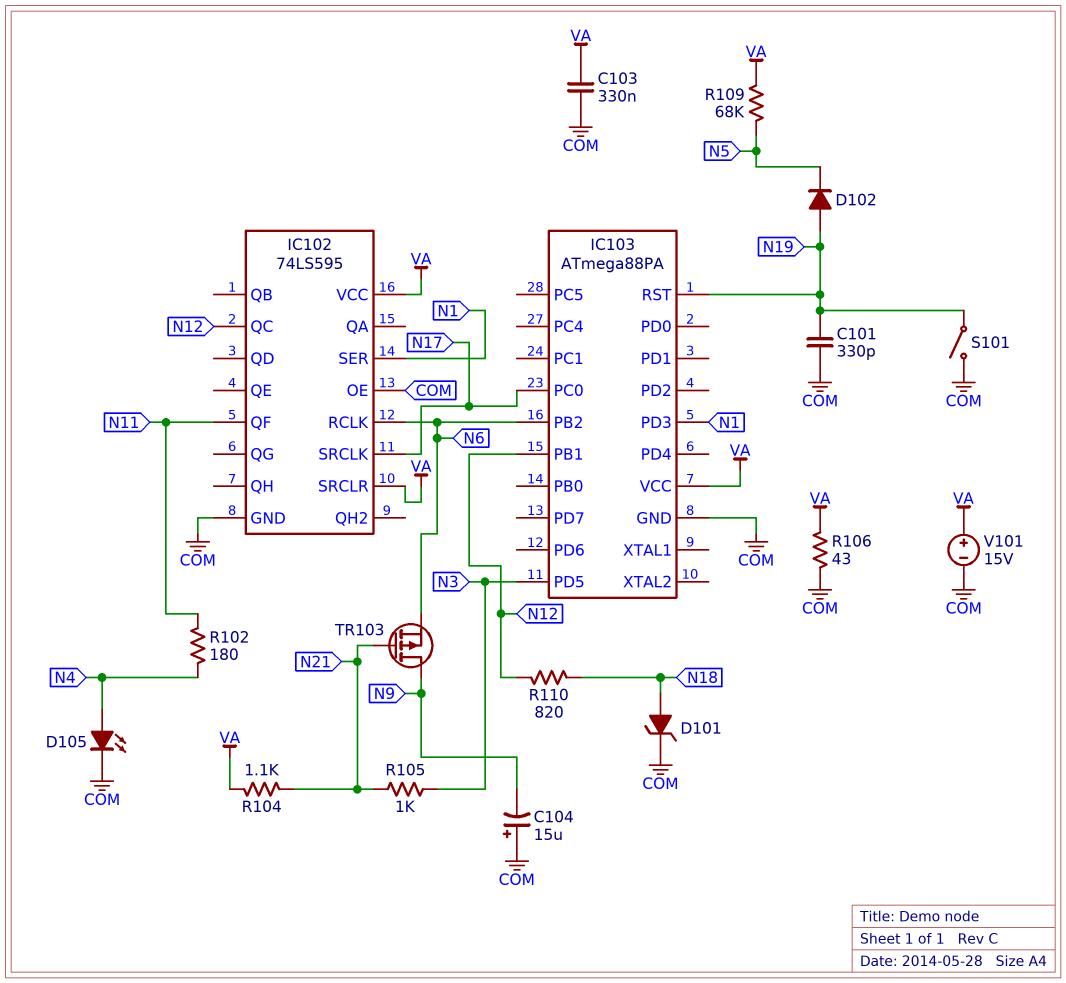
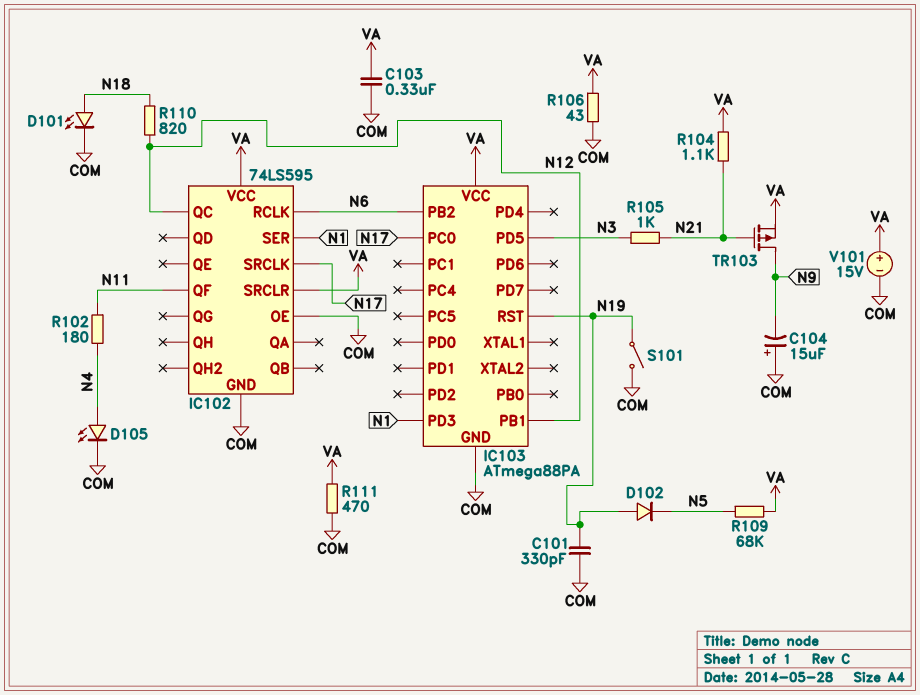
D101: zener (A N18, K COM) -> LED (A N18, K COM)
R111: none -> 470 (COM, VA)
TR103: PMOS (G N21, D N9, S N6) -> PMOS (G N21, D N9, S VA)

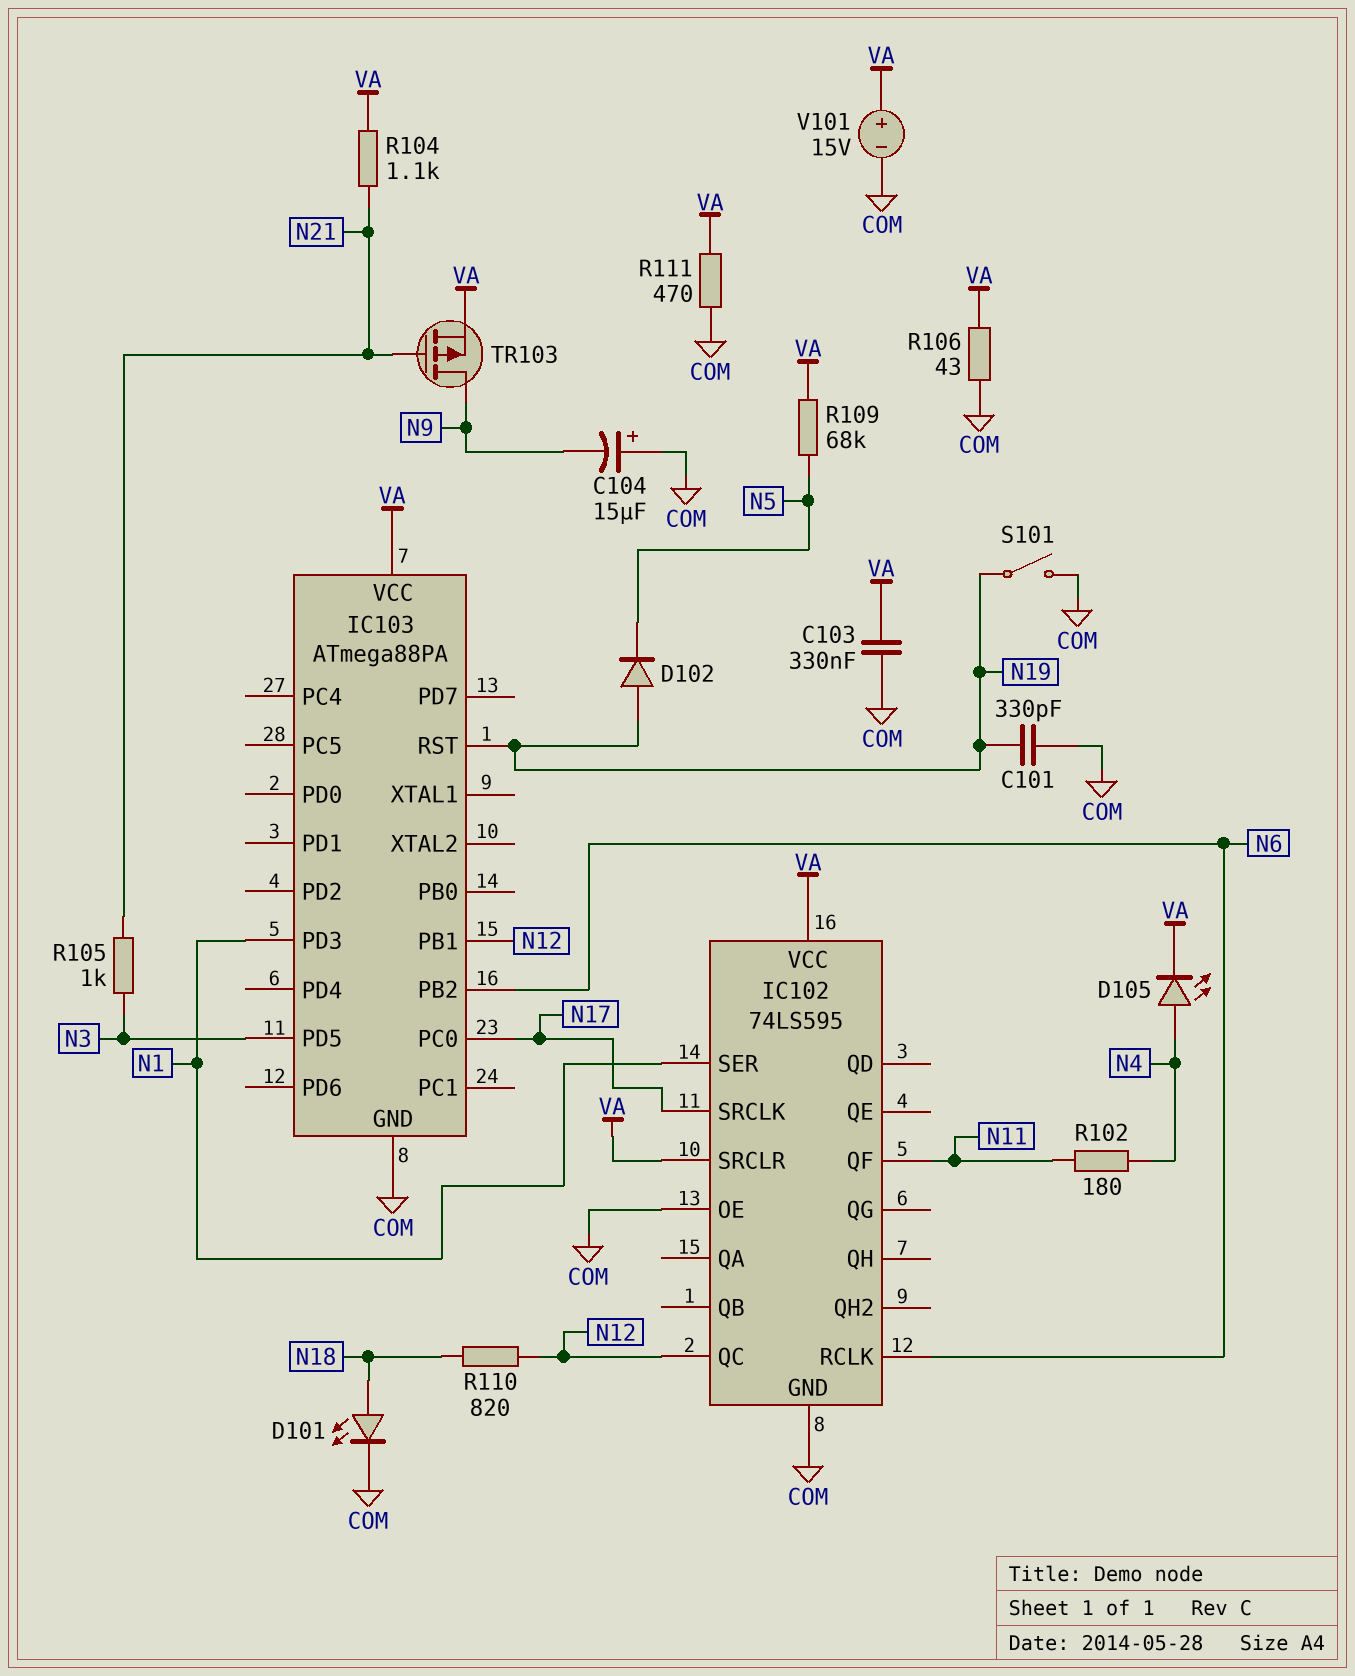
D105: LED (A N4, K COM) -> LED (A N4, K VA)

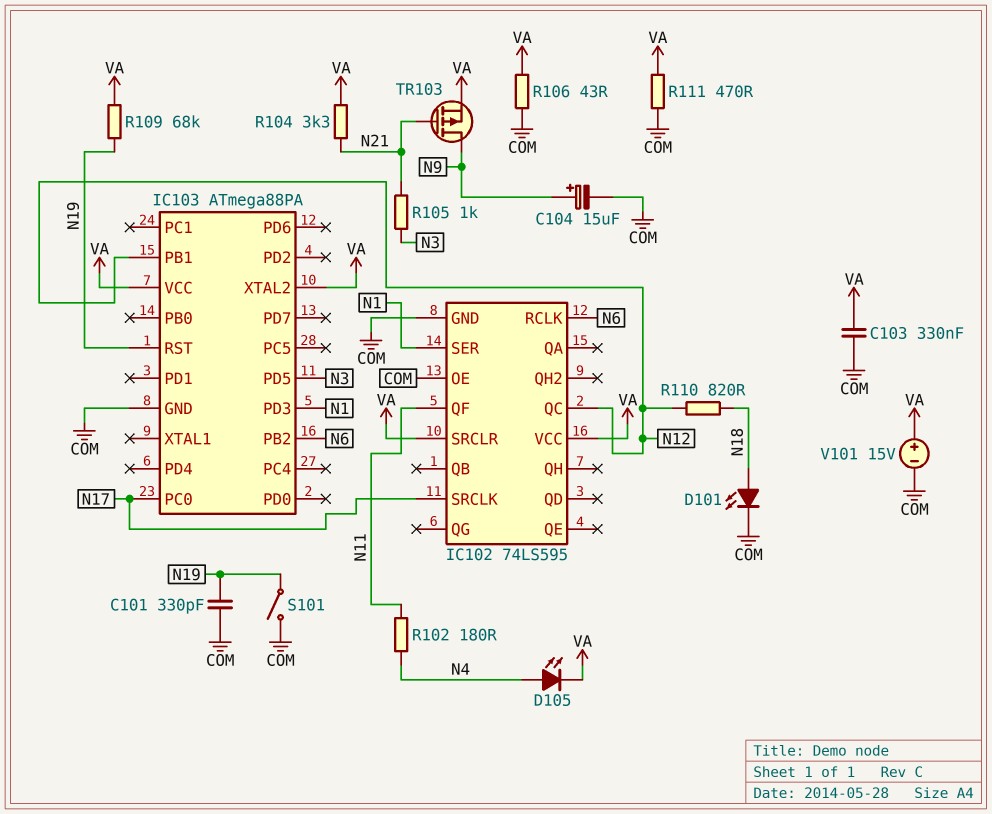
C104: 15uF (plus COM, minus N9) -> 15uF (plus N9, minus COM)
D102: diode (A N19, K N5) -> none
IC103 pin XTAL2: none -> VA
R104: 1.1k (N21, VA) -> 3.3k (N21, VA)
R109: 68k (N5, VA) -> 68k (N19, VA)

